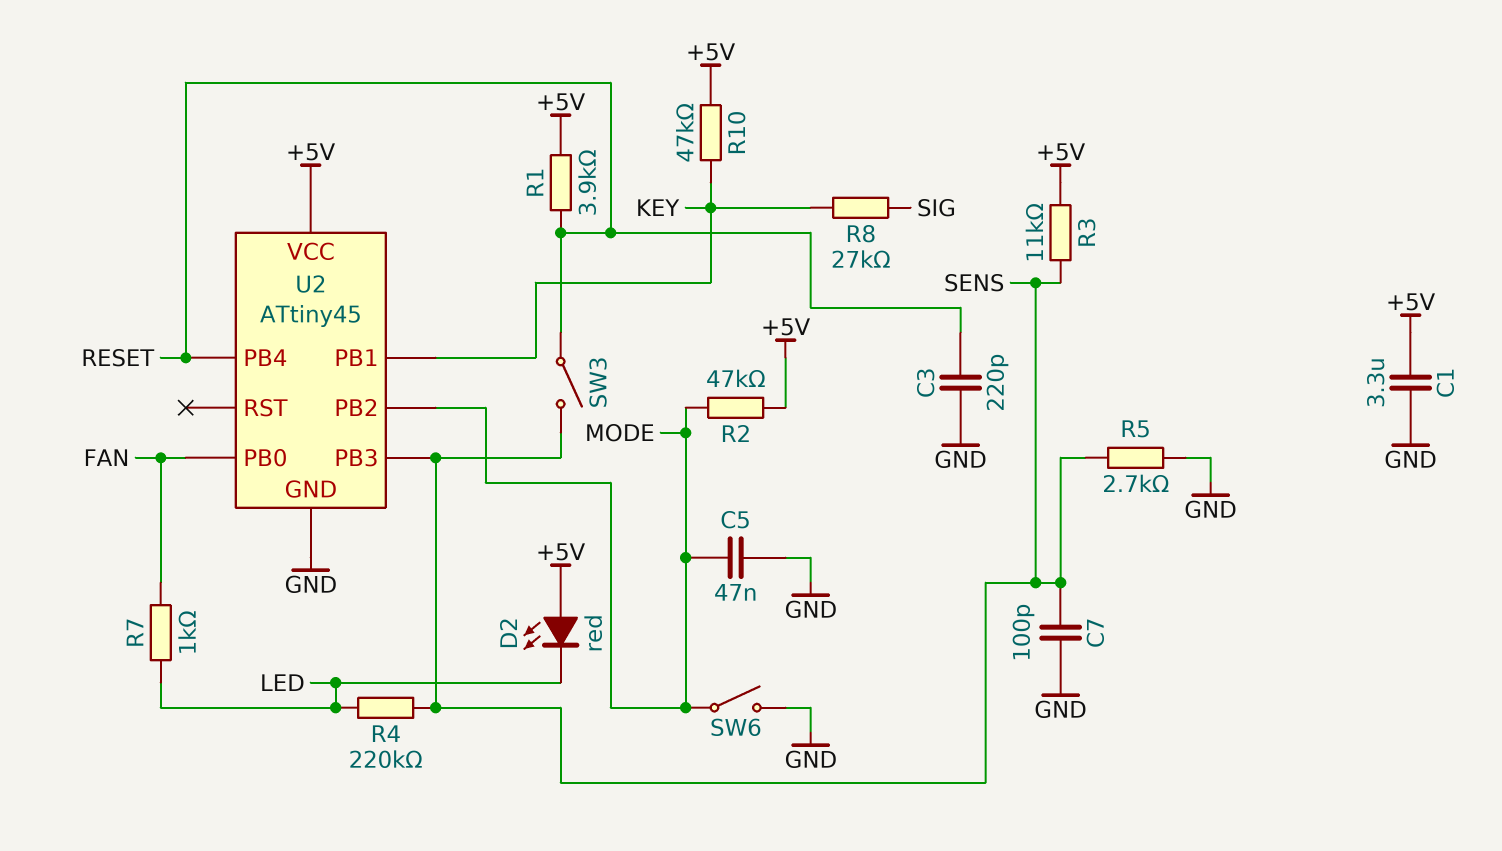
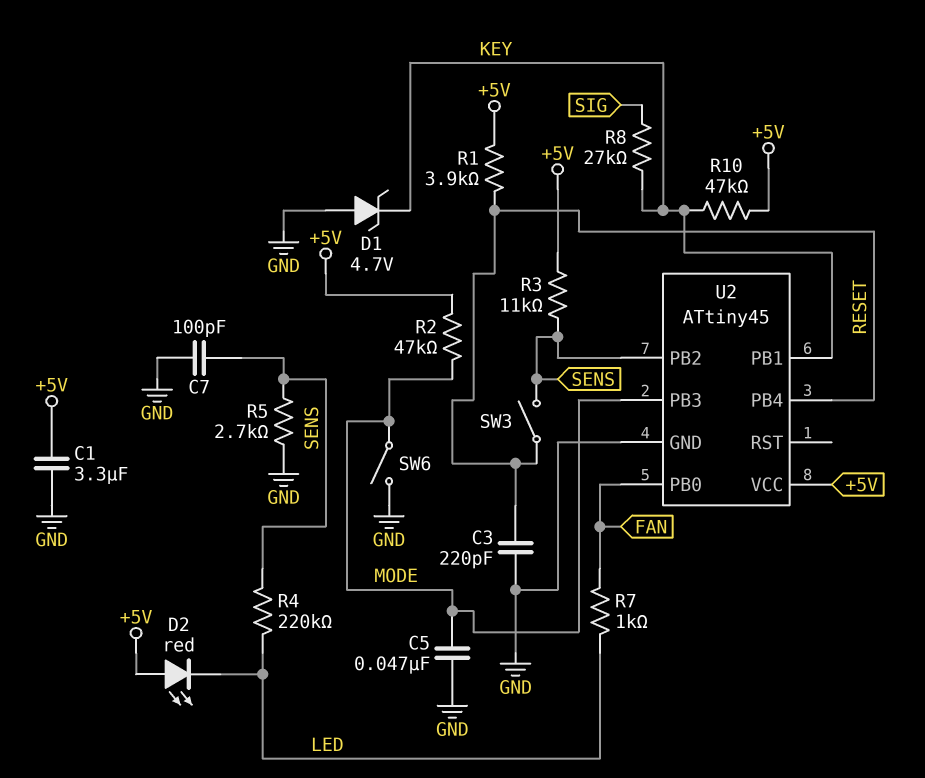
D1: none -> zener 4.7V (A GND, K KEY)
U2 pin PB2: MODE -> SENS
U2 pin PB3: SENS -> MODE

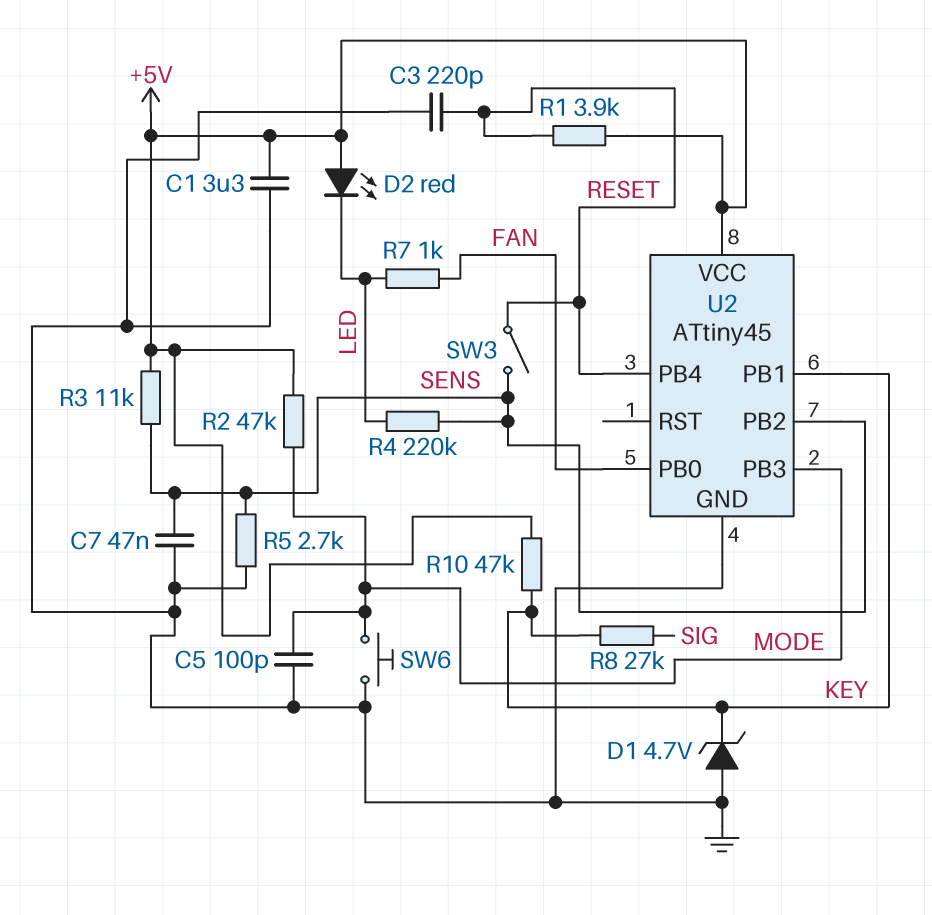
C5: 47nF (GND, MODE) -> 100pF (GND, MODE)
C7: 100pF (GND, SENS) -> 47nF (GND, SENS)
SW6: switch (GND, MODE) -> button (GND, MODE)

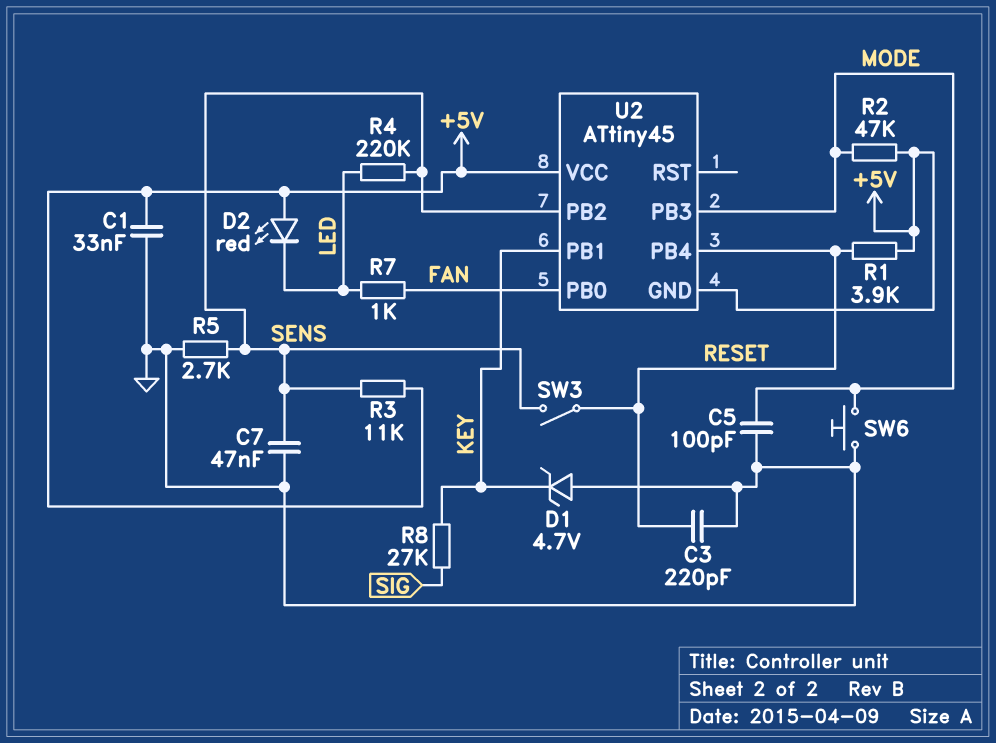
C1: 3.3uF (+5V, GND) -> 33nF (+5V, GND)
R10: 47k (+5V, KEY) -> none
U2 pin GND: GND -> +5V

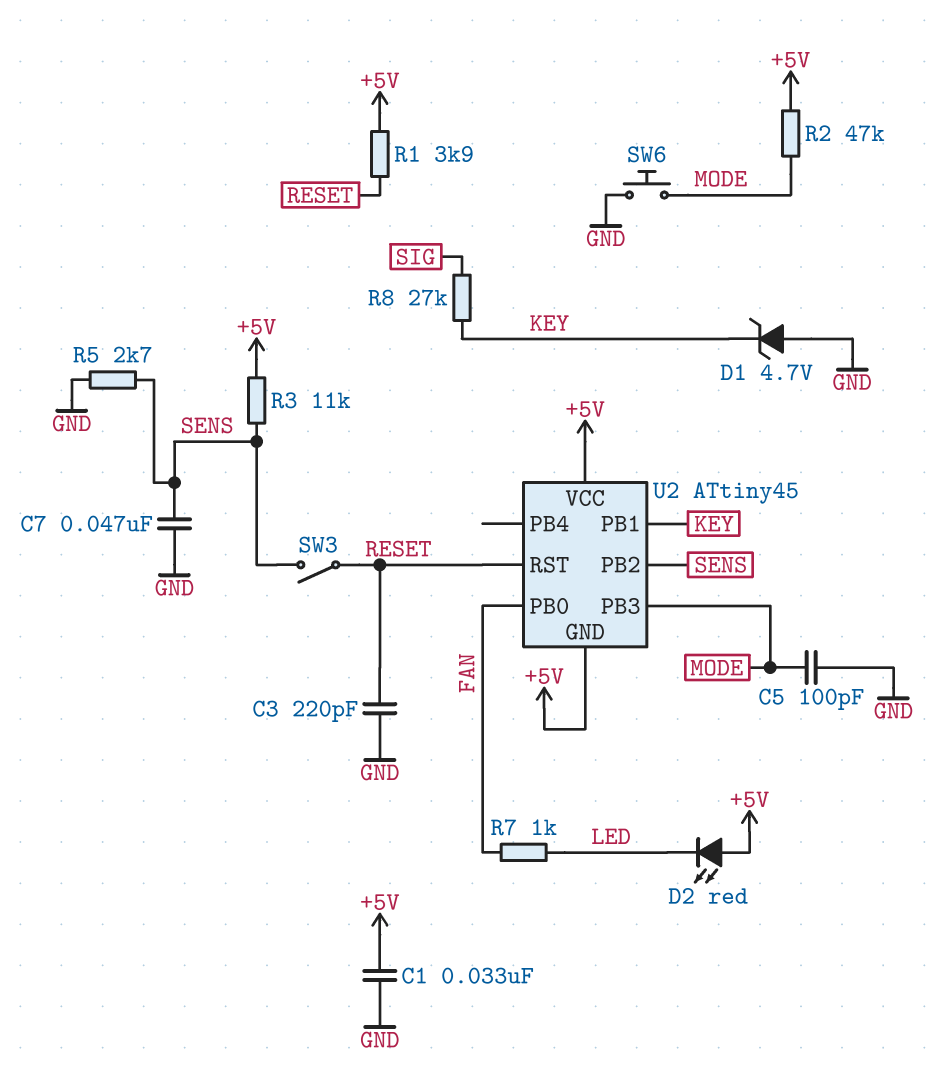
R4: 220k (LED, SENS) -> none
U2 pin PB4: RESET -> none
U2 pin RST: none -> RESET

